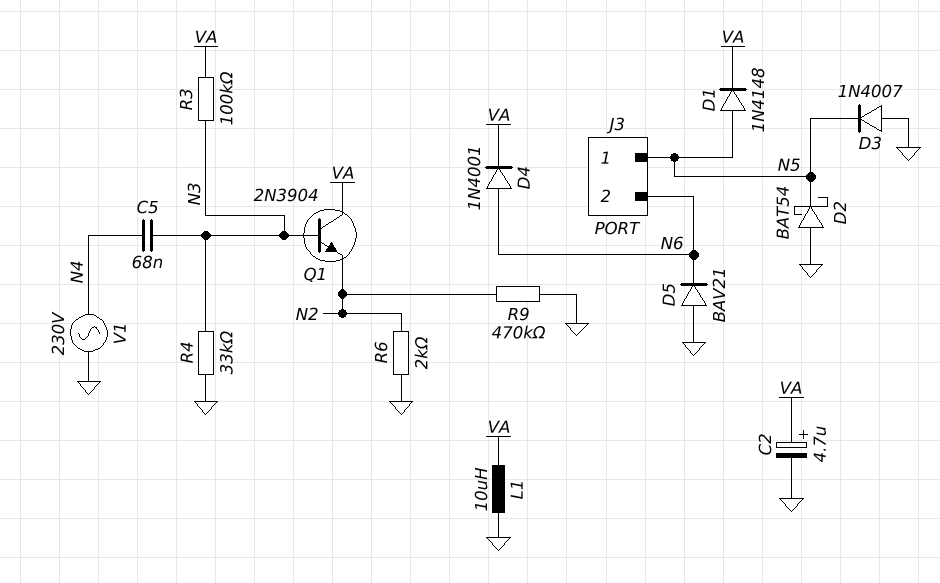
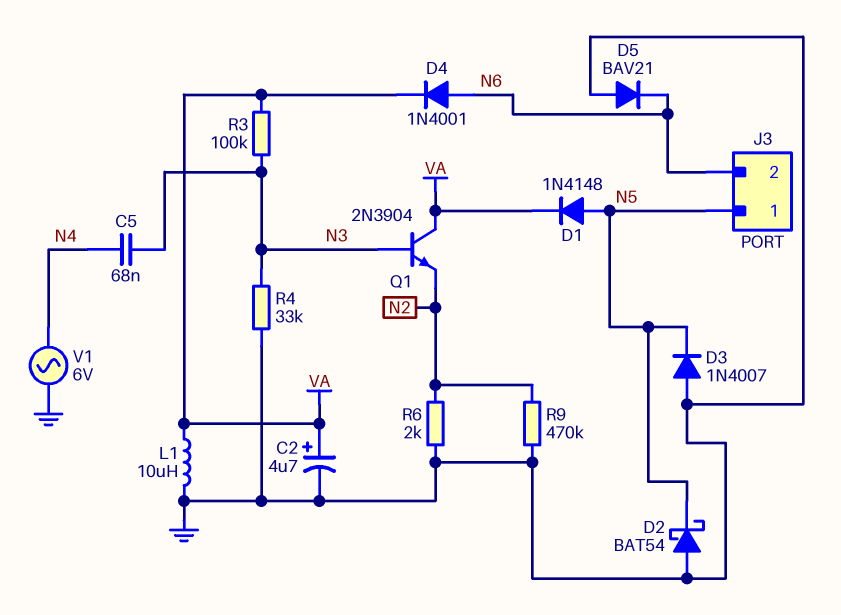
V1: AC 230V (GND, N4) -> AC 6V (GND, N4)

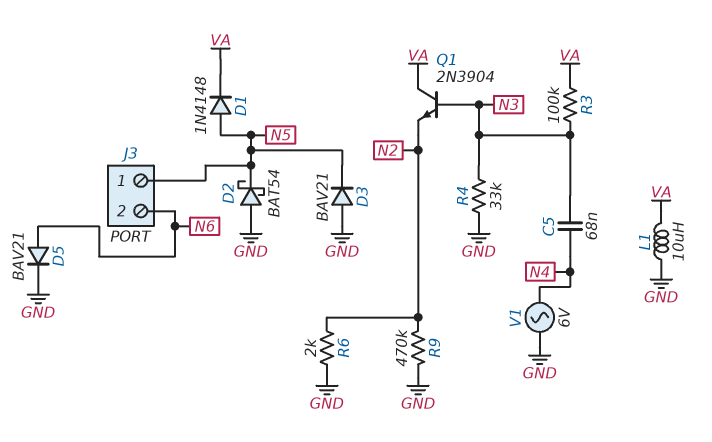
C2: 4.7uF (plus VA, minus GND) -> none
D3: diode 1N4007 (A GND, K N5) -> diode BAV21 (A GND, K N5)
D4: diode 1N4001 (A N6, K VA) -> none
D5: diode BAV21 (A GND, K N6) -> diode BAV21 (A N6, K GND)

